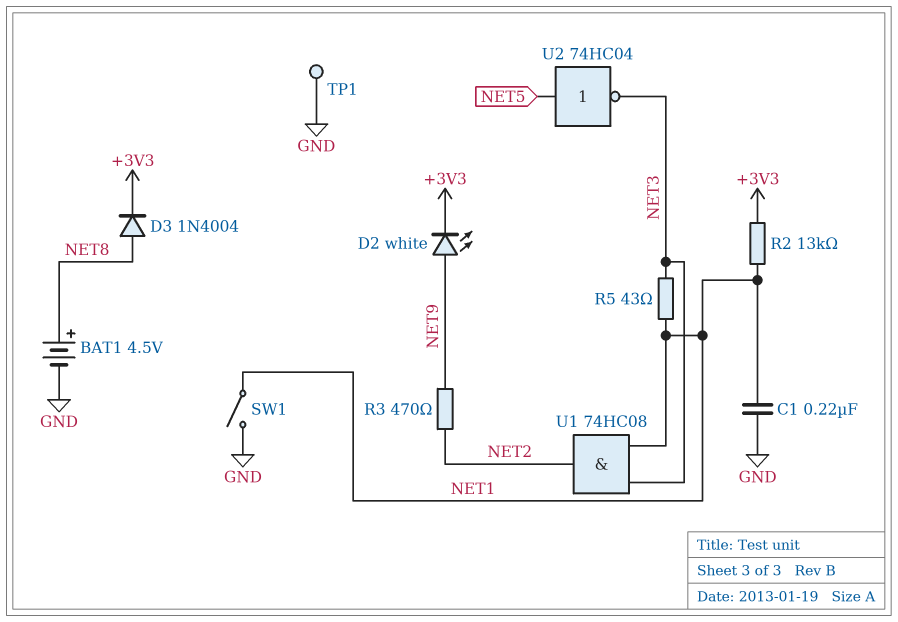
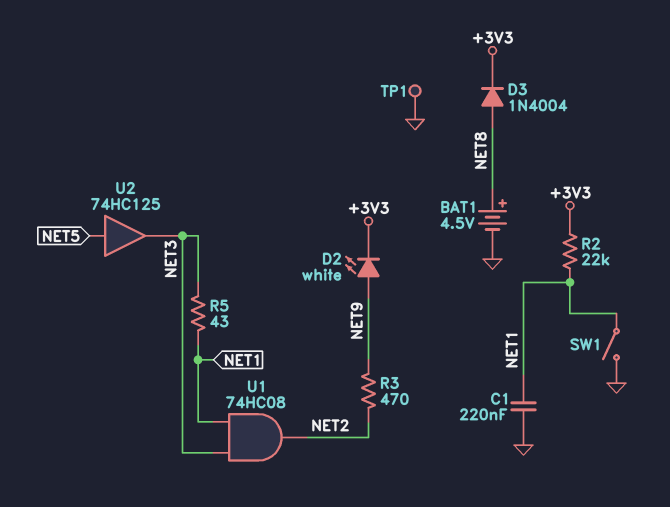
R2: 13k (+3V3, NET1) -> 22k (+3V3, NET1)
U2: NOT 74HC04 (in NET5, out NET3) -> buffer 74HC125 (in NET5, out NET3)

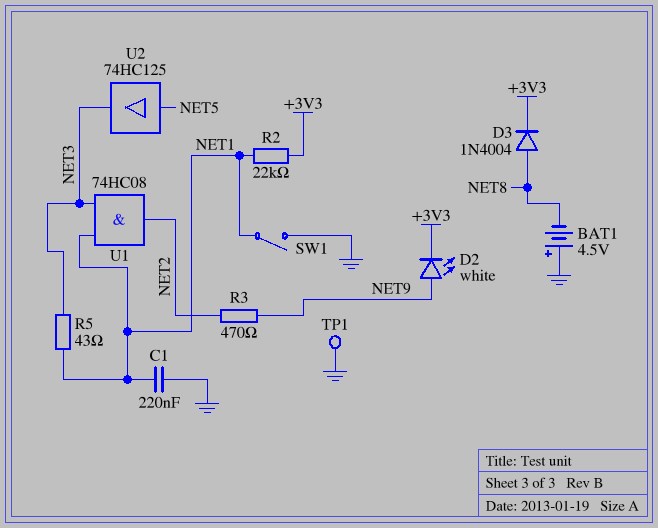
BAT1: 4.5V (plus NET8, minus GND) -> 4.5V (plus GND, minus NET8)

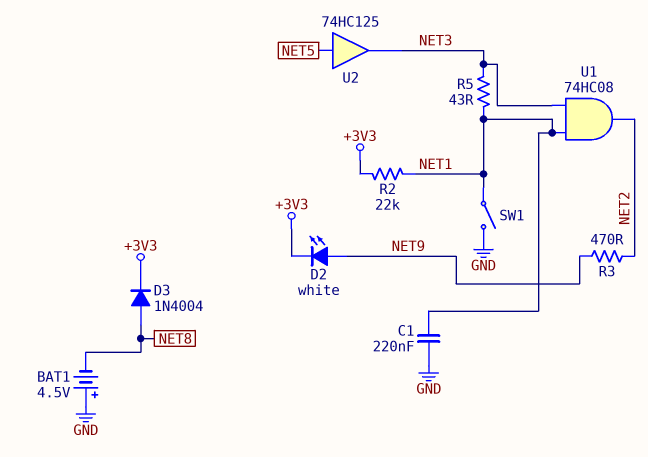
TP1: test point (GND) -> none

